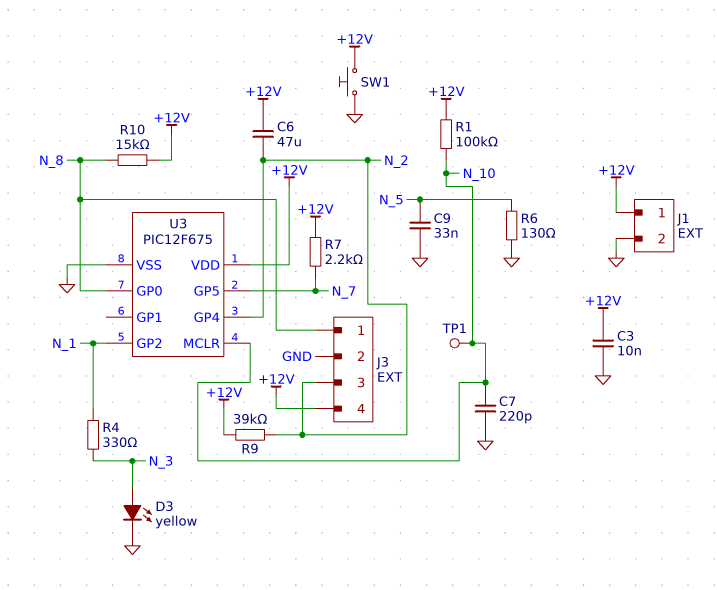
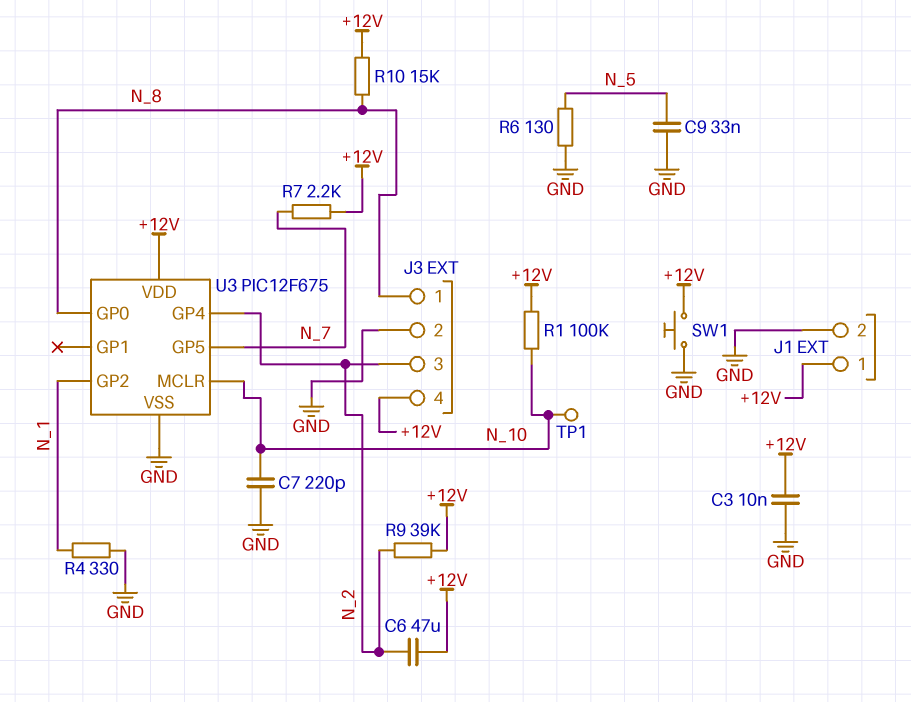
D3: LED yellow (A N_3, K GND) -> none
R4: 330 (N_1, N_3) -> 330 (GND, N_1)

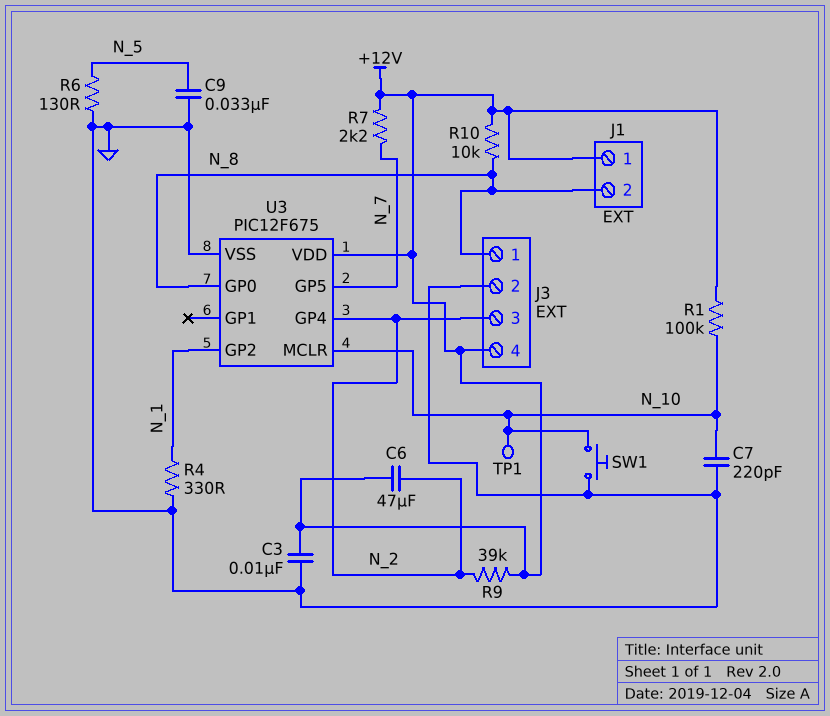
J1 pin 2: GND -> N_8
R10: 15k (+12V, N_8) -> 10k (+12V, N_8)
SW1: button (+12V, GND) -> button (GND, N_10)

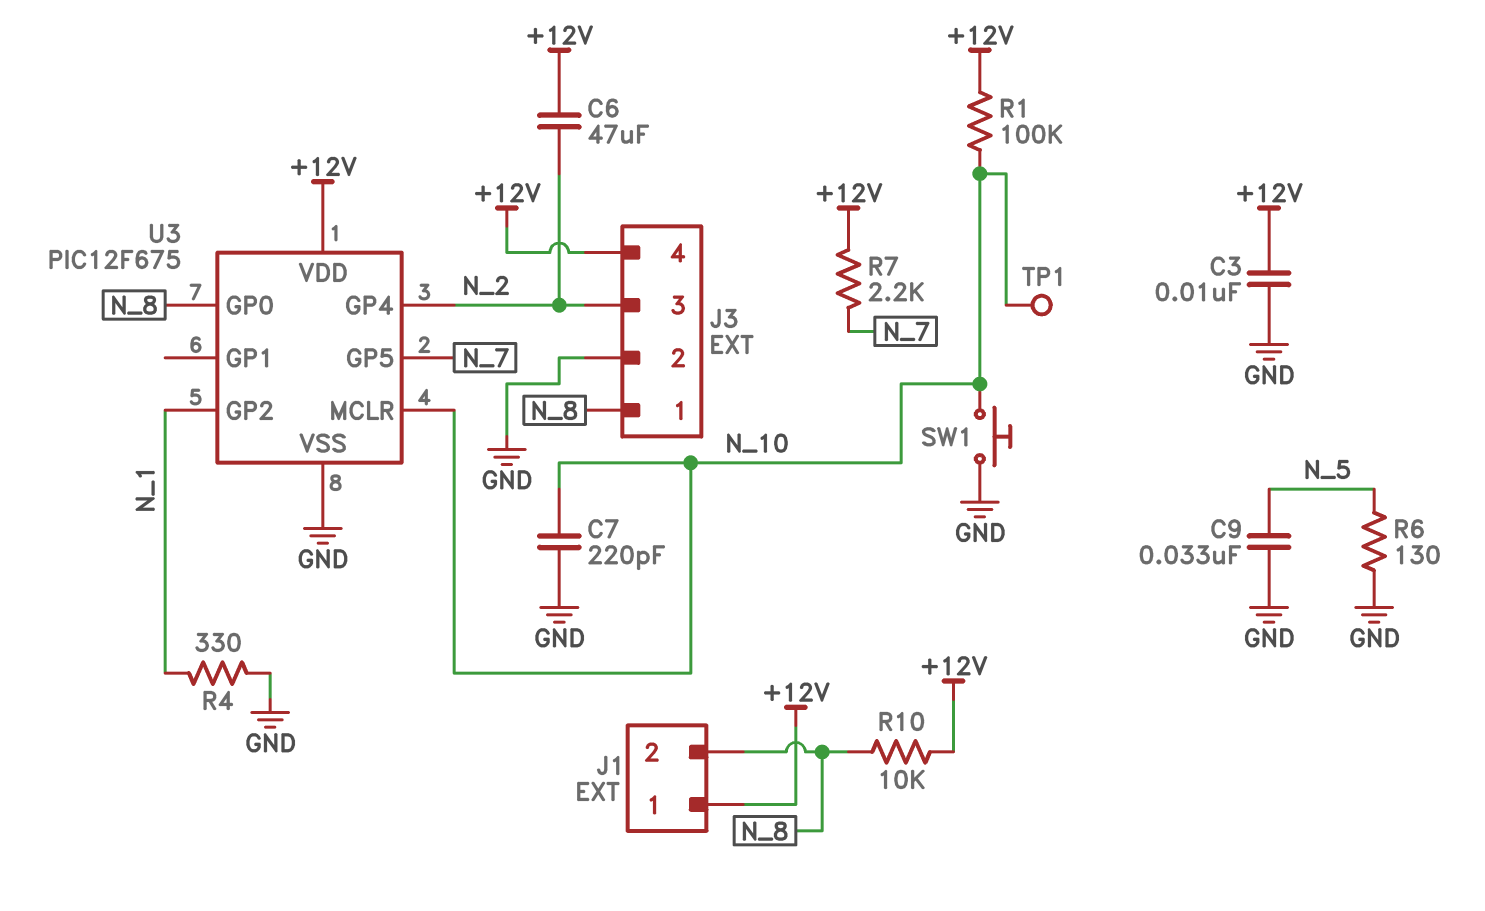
R9: 39k (+12V, N_2) -> none

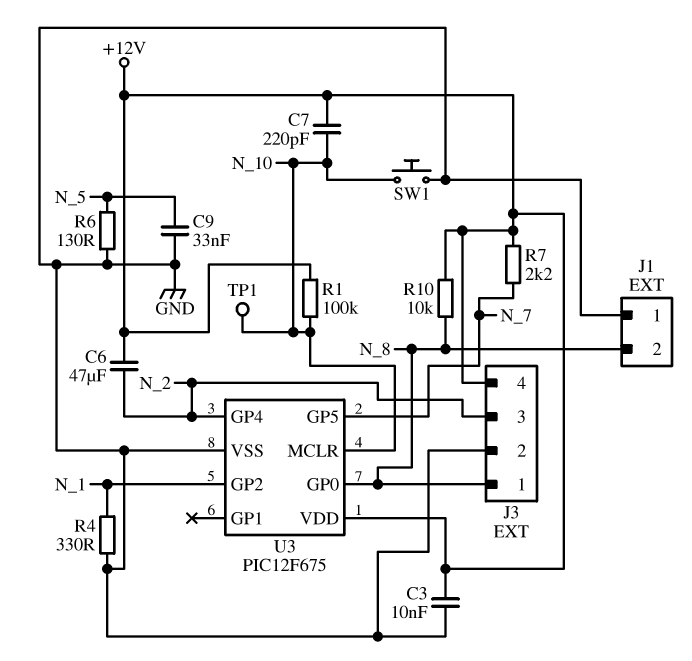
C7: 220pF (GND, N_10) -> 220pF (+12V, N_10)
J1 pin 1: +12V -> GND

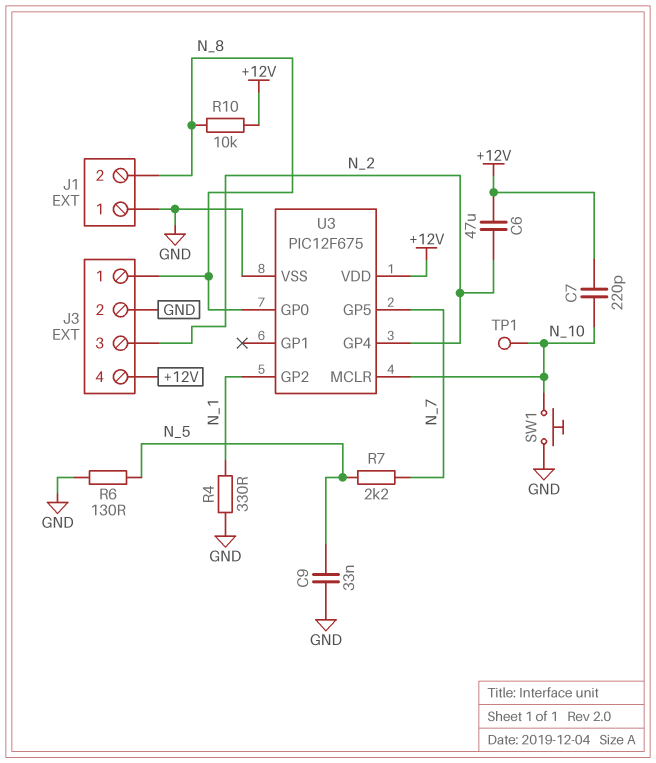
C3: 10nF (+12V, GND) -> none
R1: 100k (+12V, N_10) -> none
R7: 2.2k (+12V, N_7) -> 2.2k (N_5, N_7)

